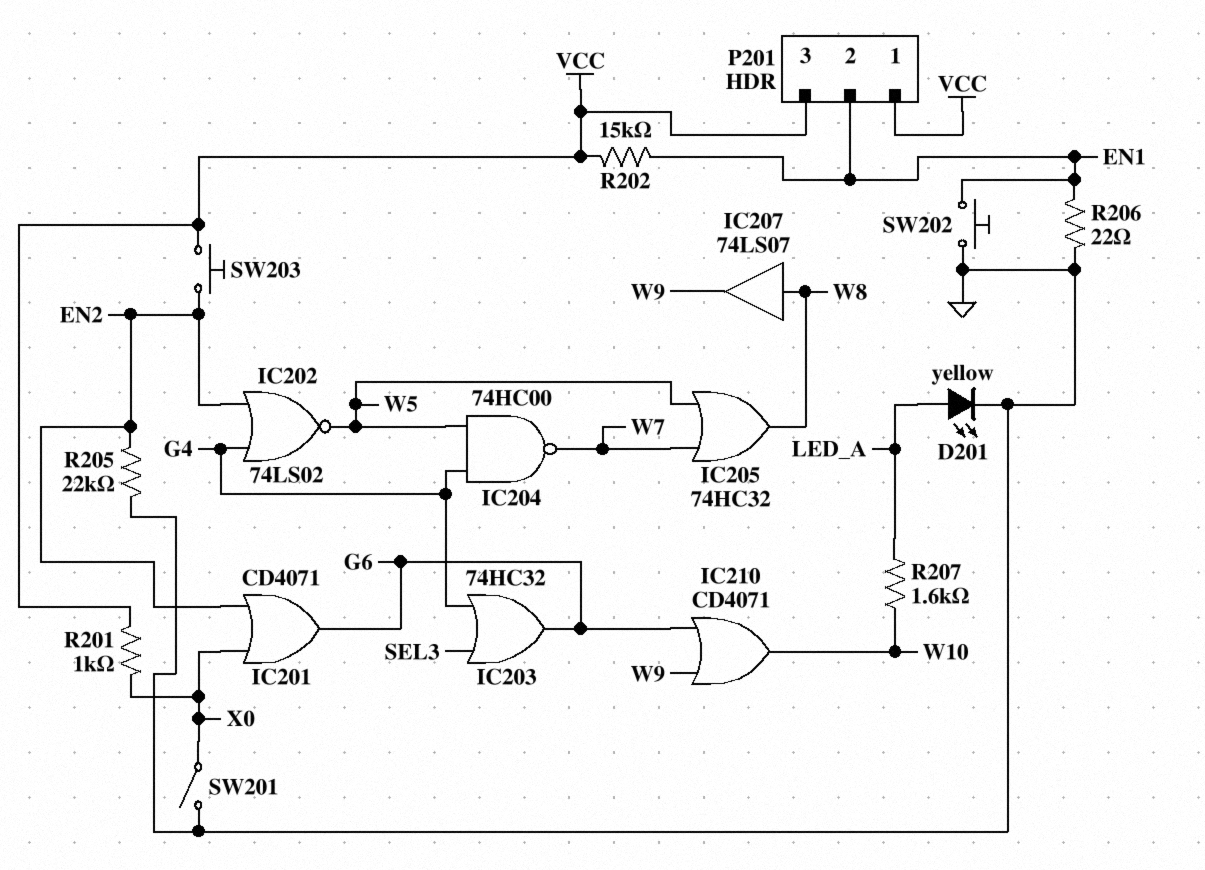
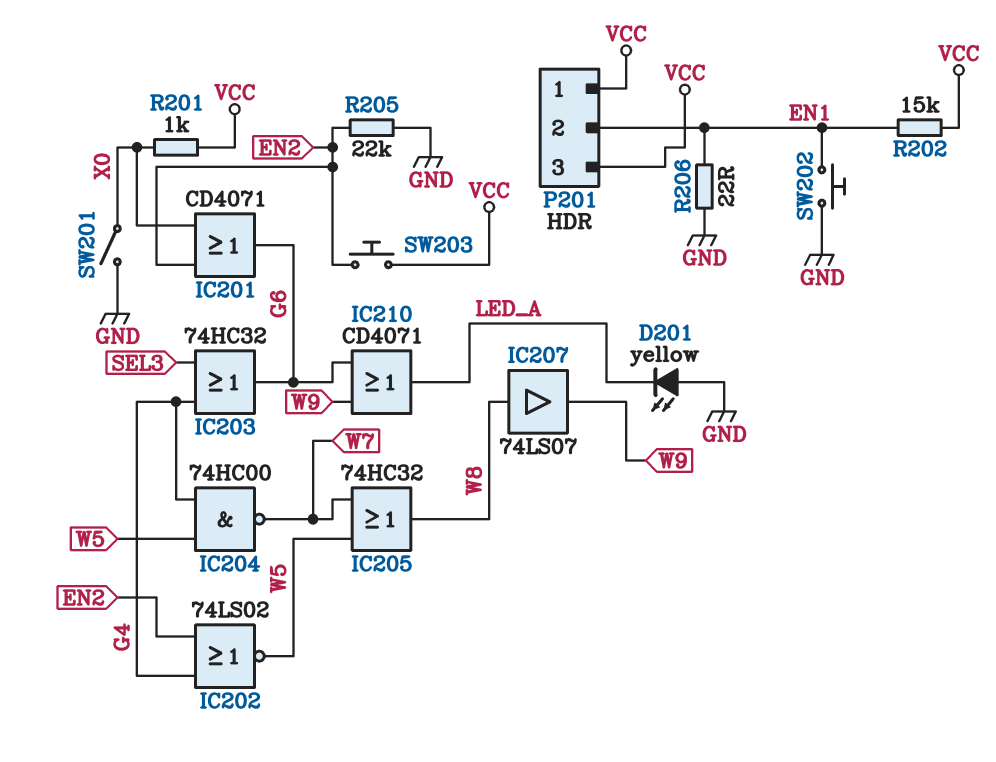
D201: LED yellow (A LED_A, K GND) -> LED yellow (A GND, K LED_A)
IC210: OR CD4071 (in G6, in W9, out W10) -> OR CD4071 (in G6, in W9, out LED_A)
R207: 1.6k (LED_A, W10) -> none

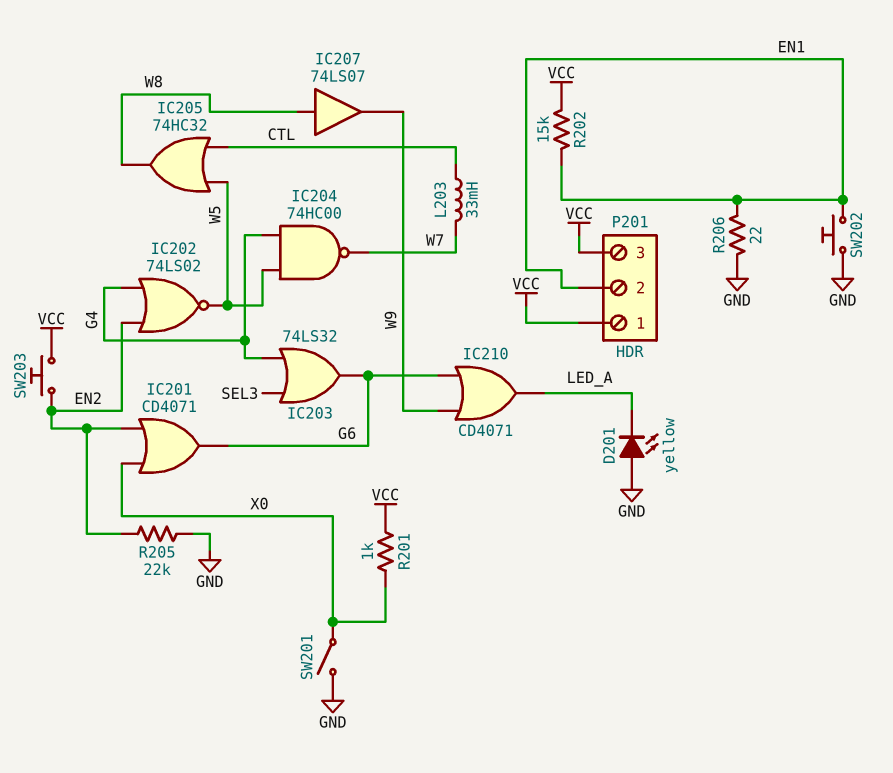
IC203: OR 74HC32 (in G4, in SEL3, out G6) -> OR 74LS32 (in G4, in SEL3, out G6)
IC205: OR 74HC32 (in W5, in W7, out W8) -> OR 74HC32 (in CTL, in W5, out W8)
L203: none -> 33mH (CTL, W7)

